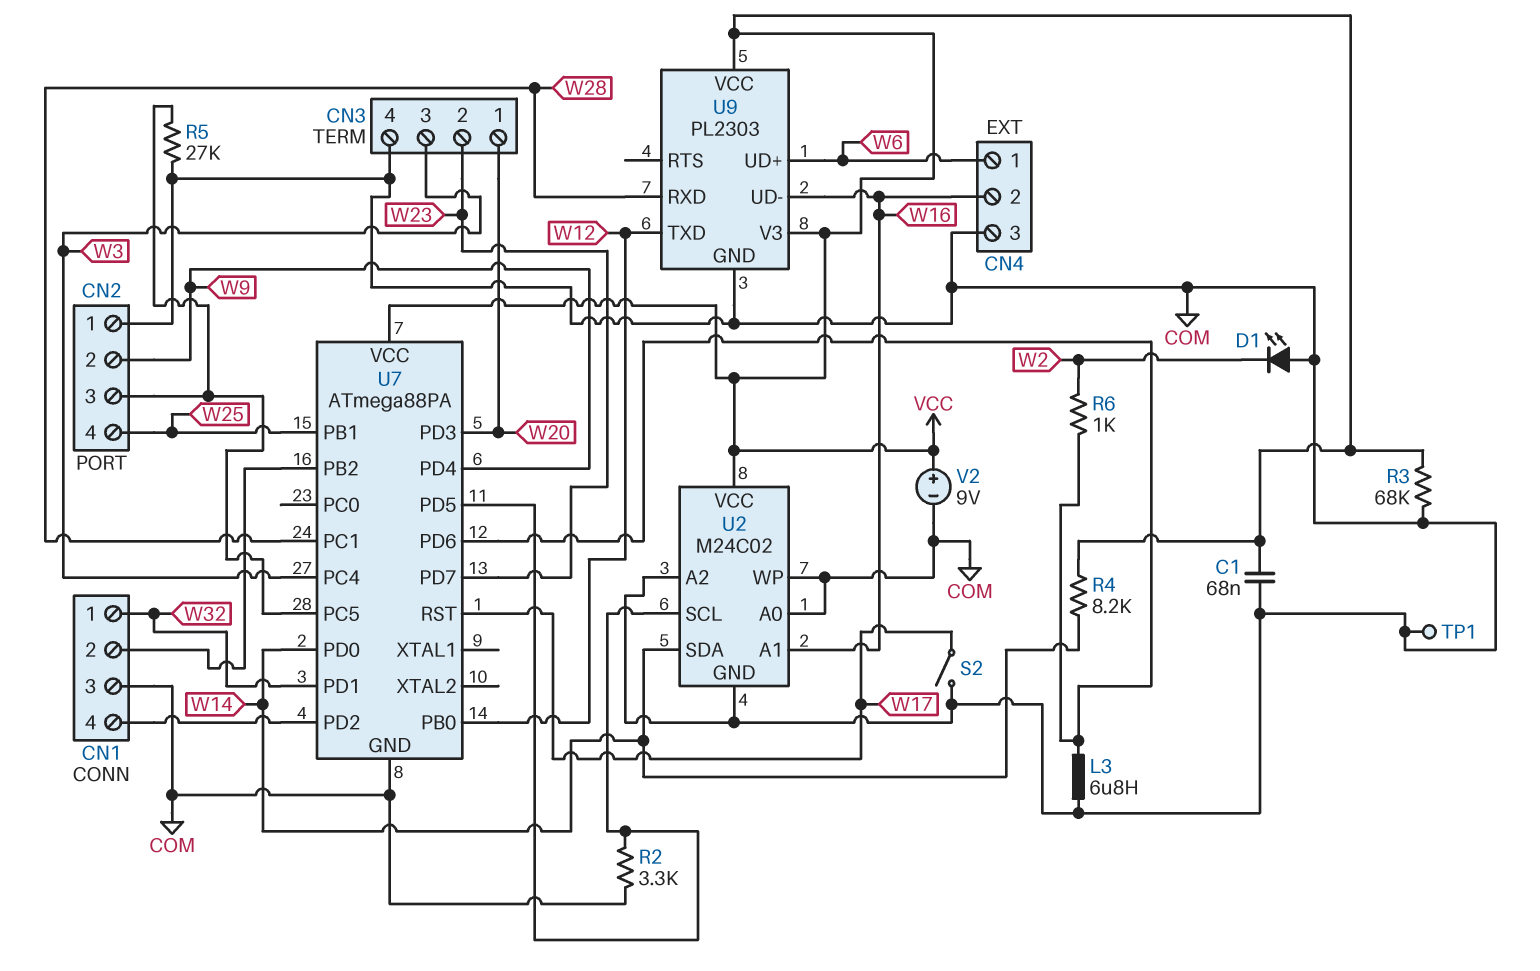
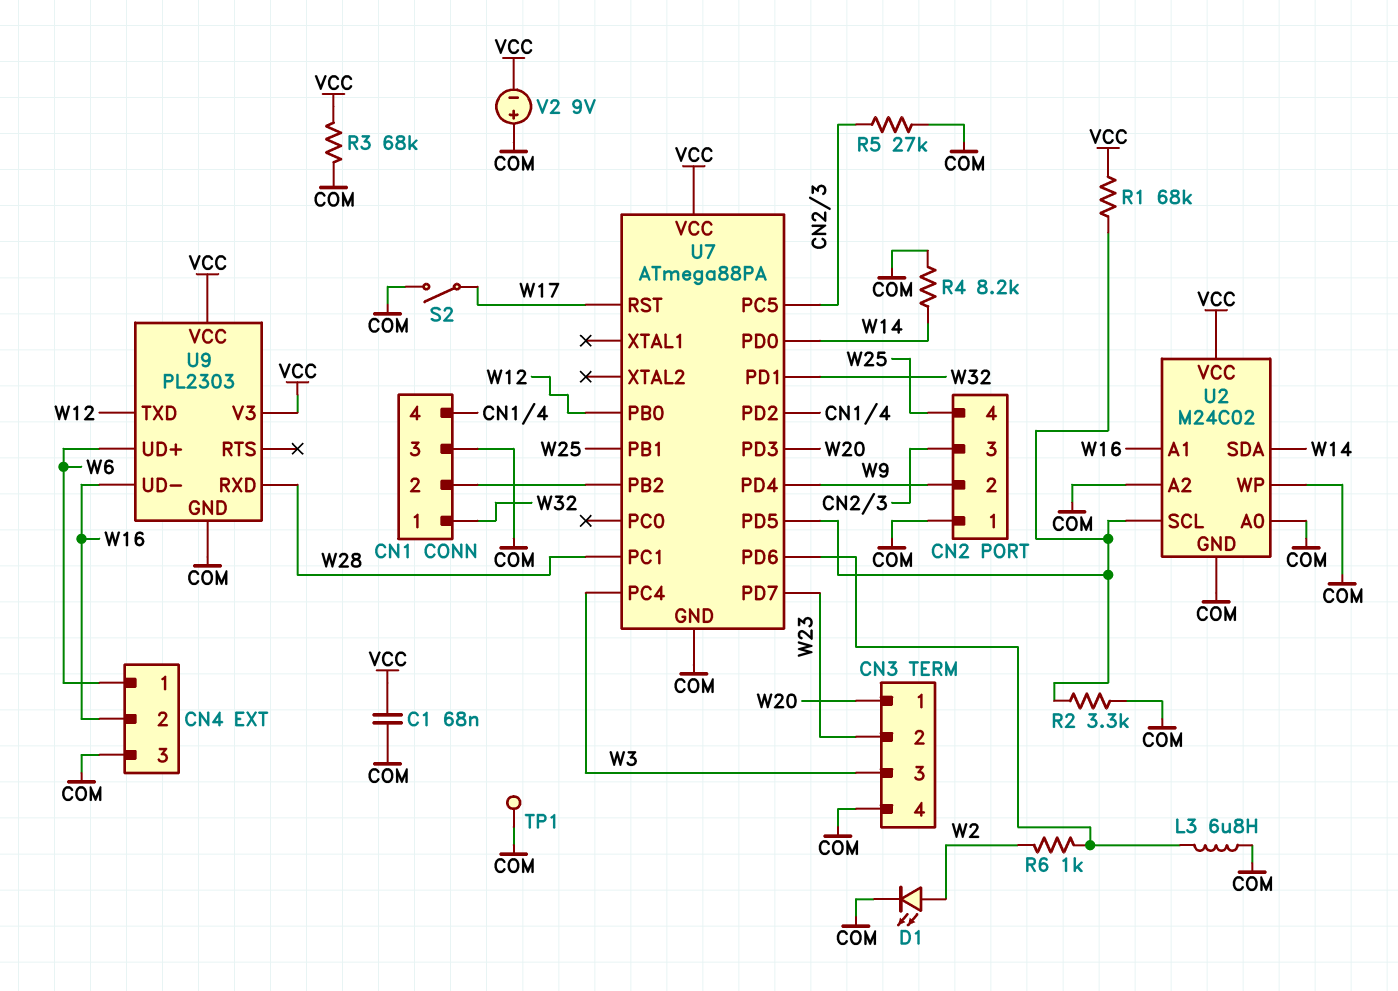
D1: LED (A COM, K W2) -> LED (A W2, K COM)
R1: none -> 68k (U2/SCL, VCC)
R4: 8.2k (VCC, W14) -> 8.2k (COM, W14)
V2: 9V (plus VCC, minus COM) -> 9V (plus COM, minus VCC)

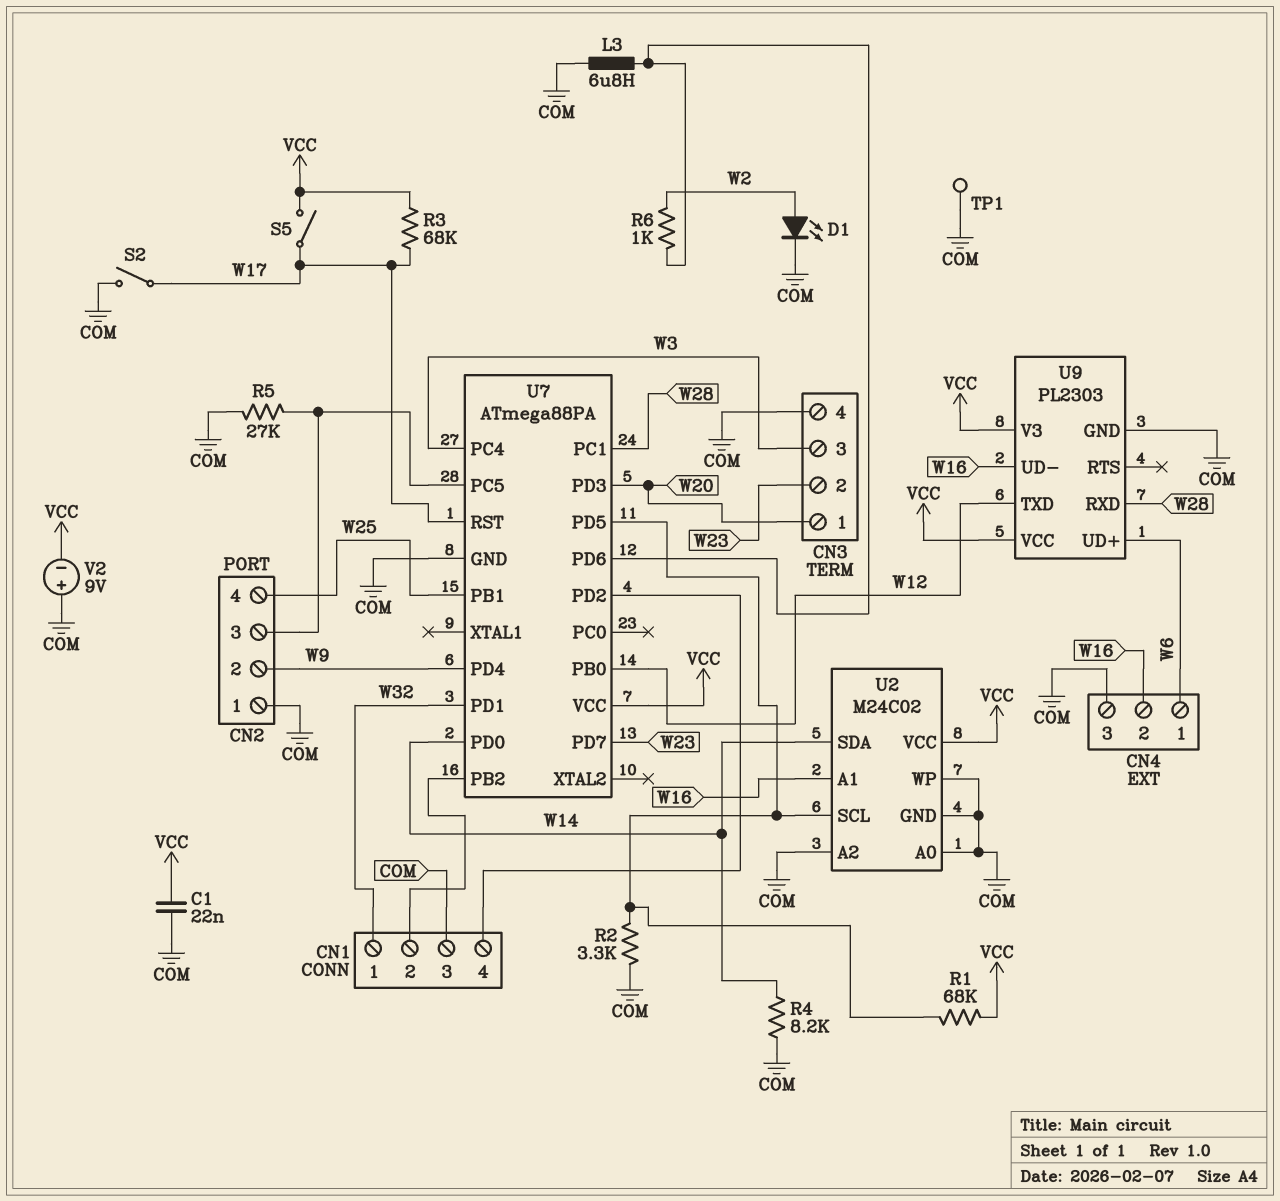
C1: 68nF (COM, VCC) -> 22nF (COM, VCC)
R3: 68k (COM, VCC) -> 68k (VCC, W17)
S5: none -> switch (VCC, W17)

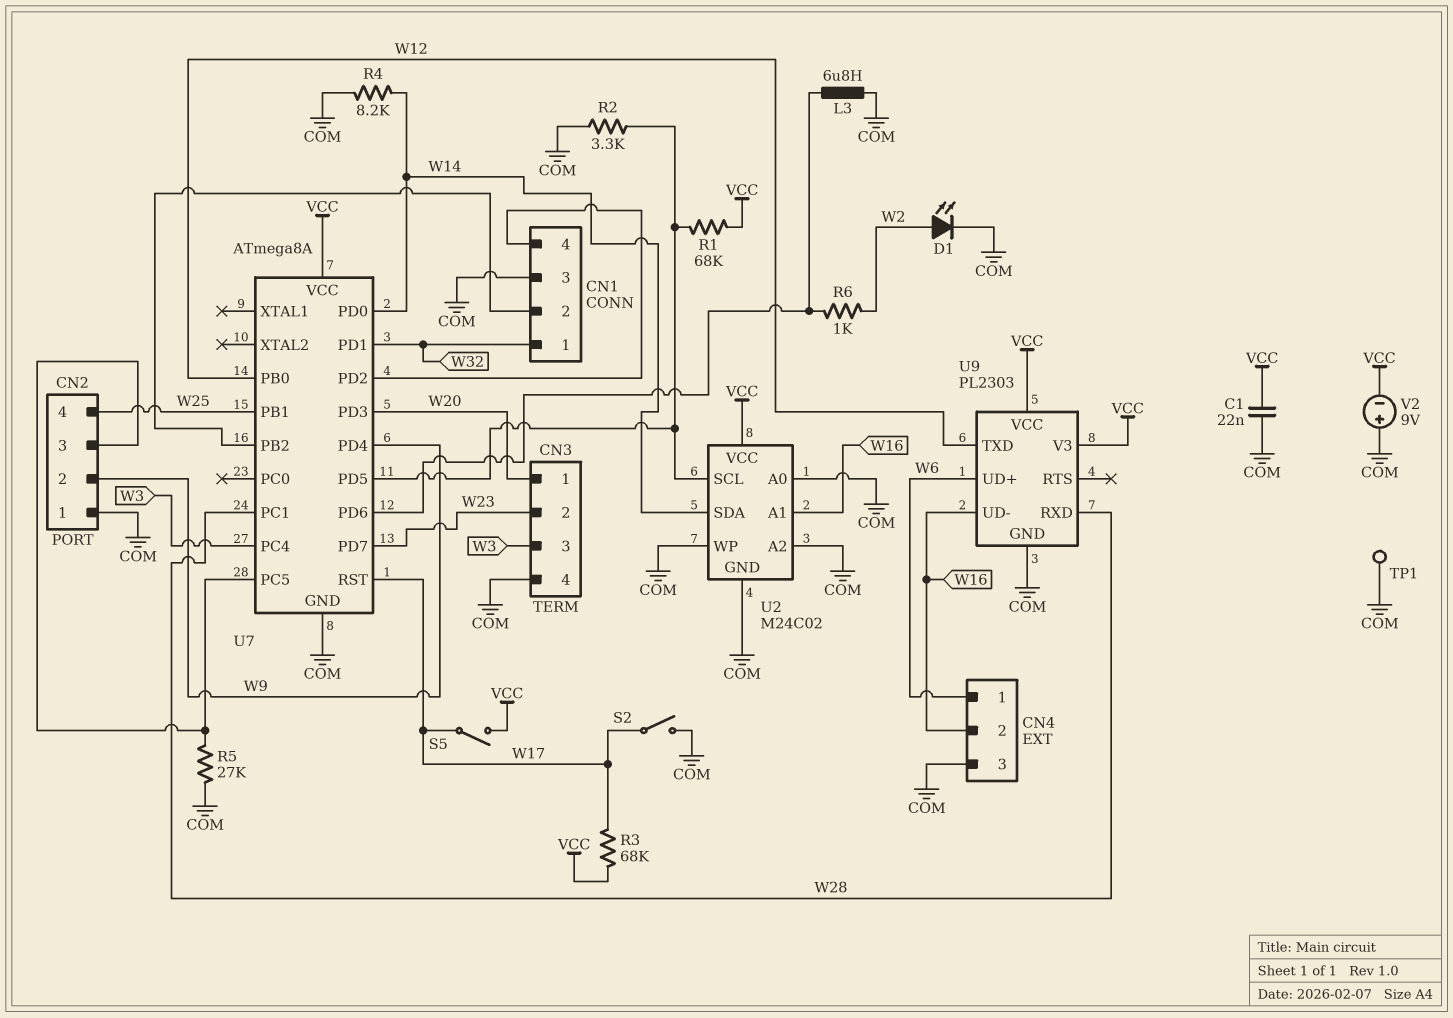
U7: ATmega88PA -> ATmega8A

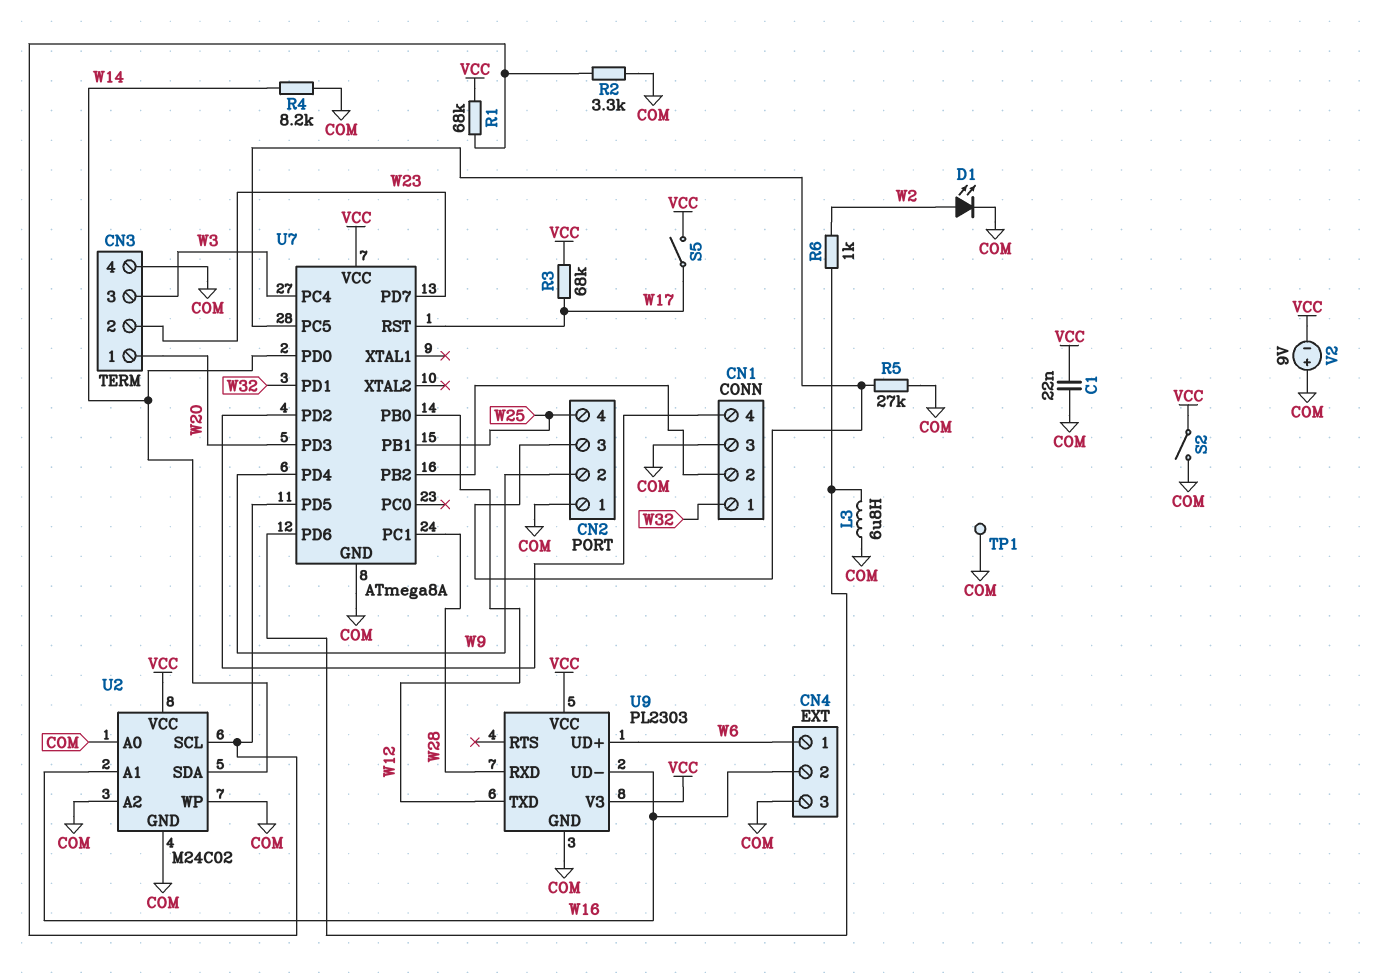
S2: switch (COM, W17) -> switch (COM, VCC)

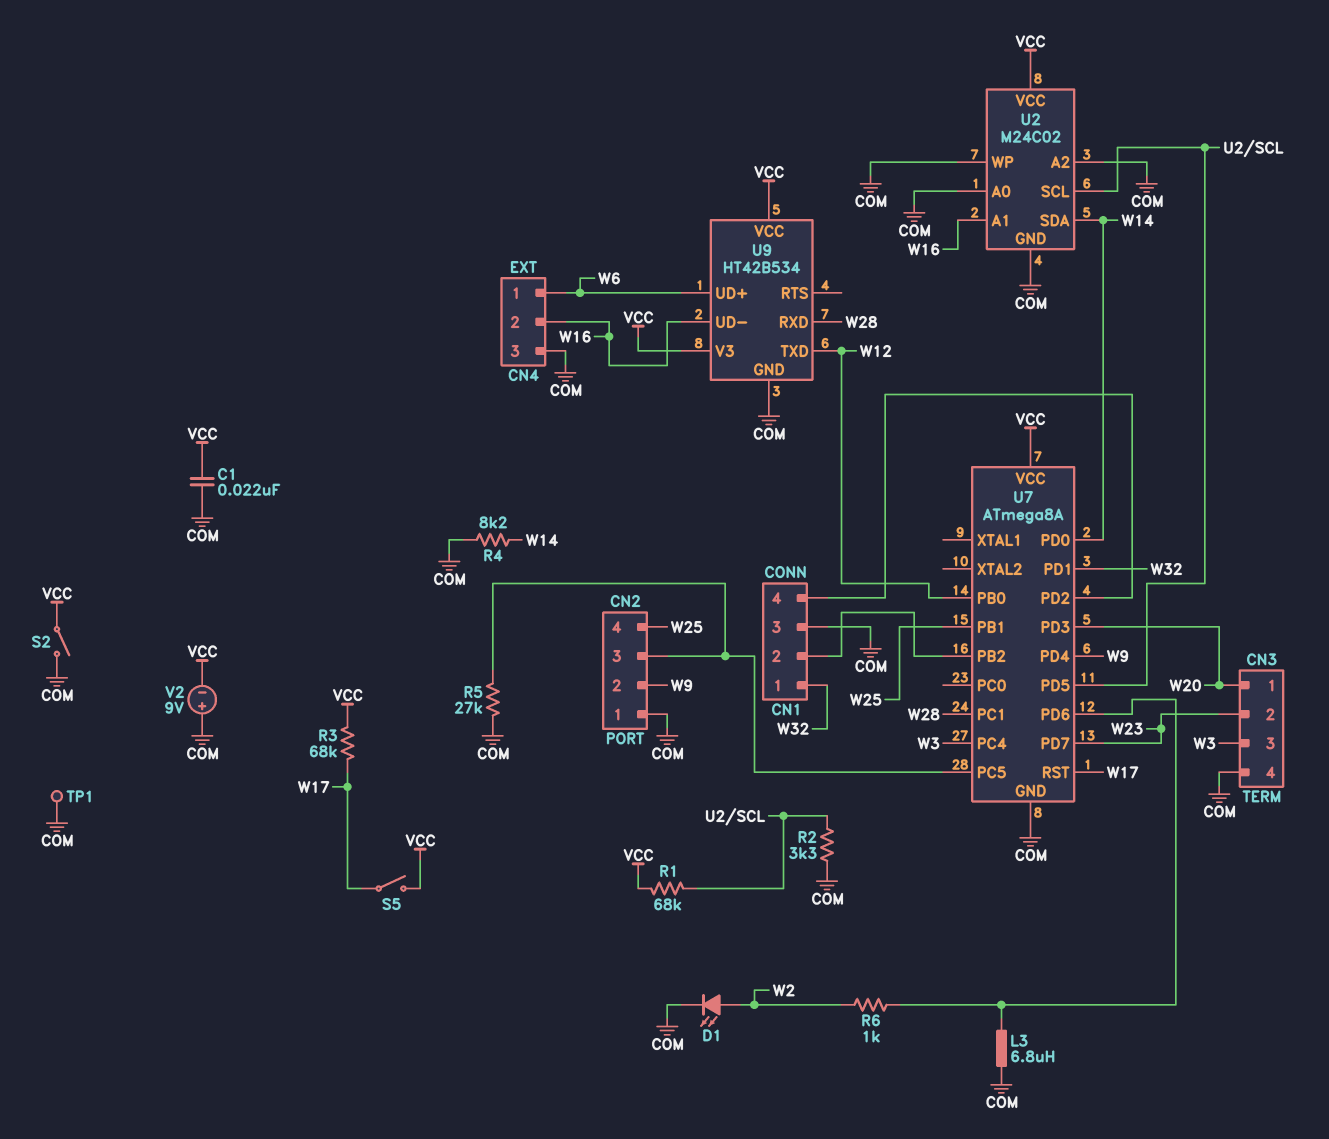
U9: PL2303 -> HT42B534

